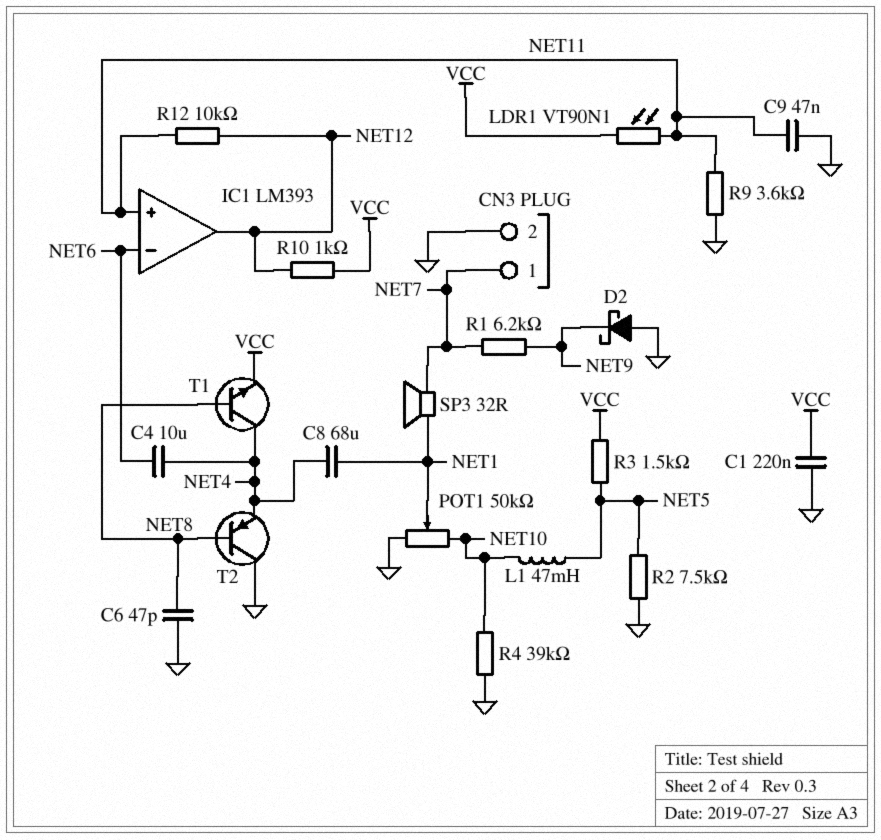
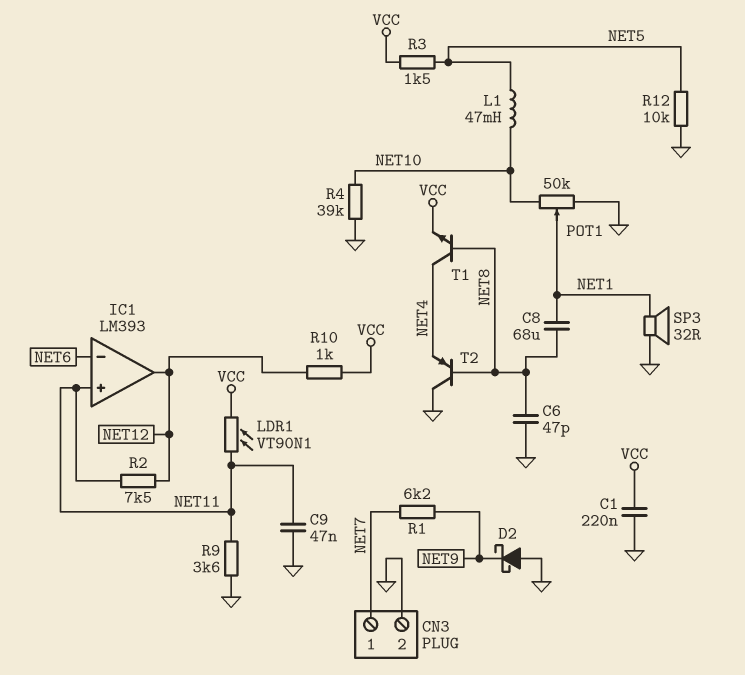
C4: 10uF (NET4, NET6) -> none
C8: 68uF (NET1, NET4) -> 68uF (NET1, NET8)
R2: 7.5k (GND, NET5) -> 7.5k (NET11, NET12)
R12: 10k (NET11, NET12) -> 10k (GND, NET5)
SP3: speaker 32R (NET1, NET7) -> speaker 32R (GND, NET1)

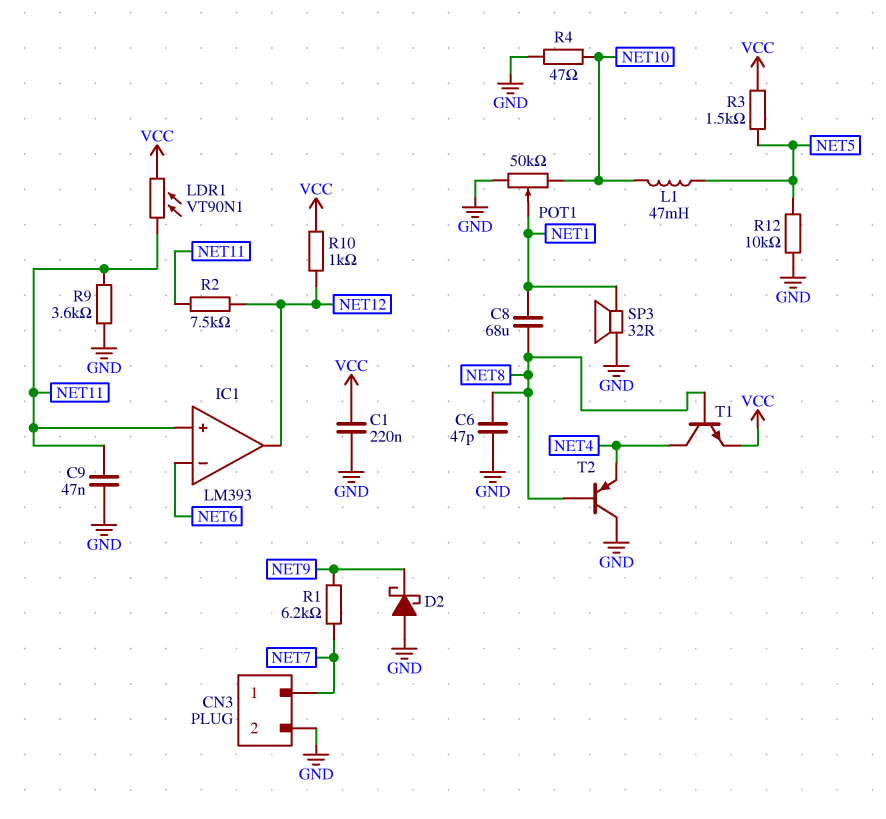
R4: 39k (GND, NET10) -> 47 (GND, NET10)

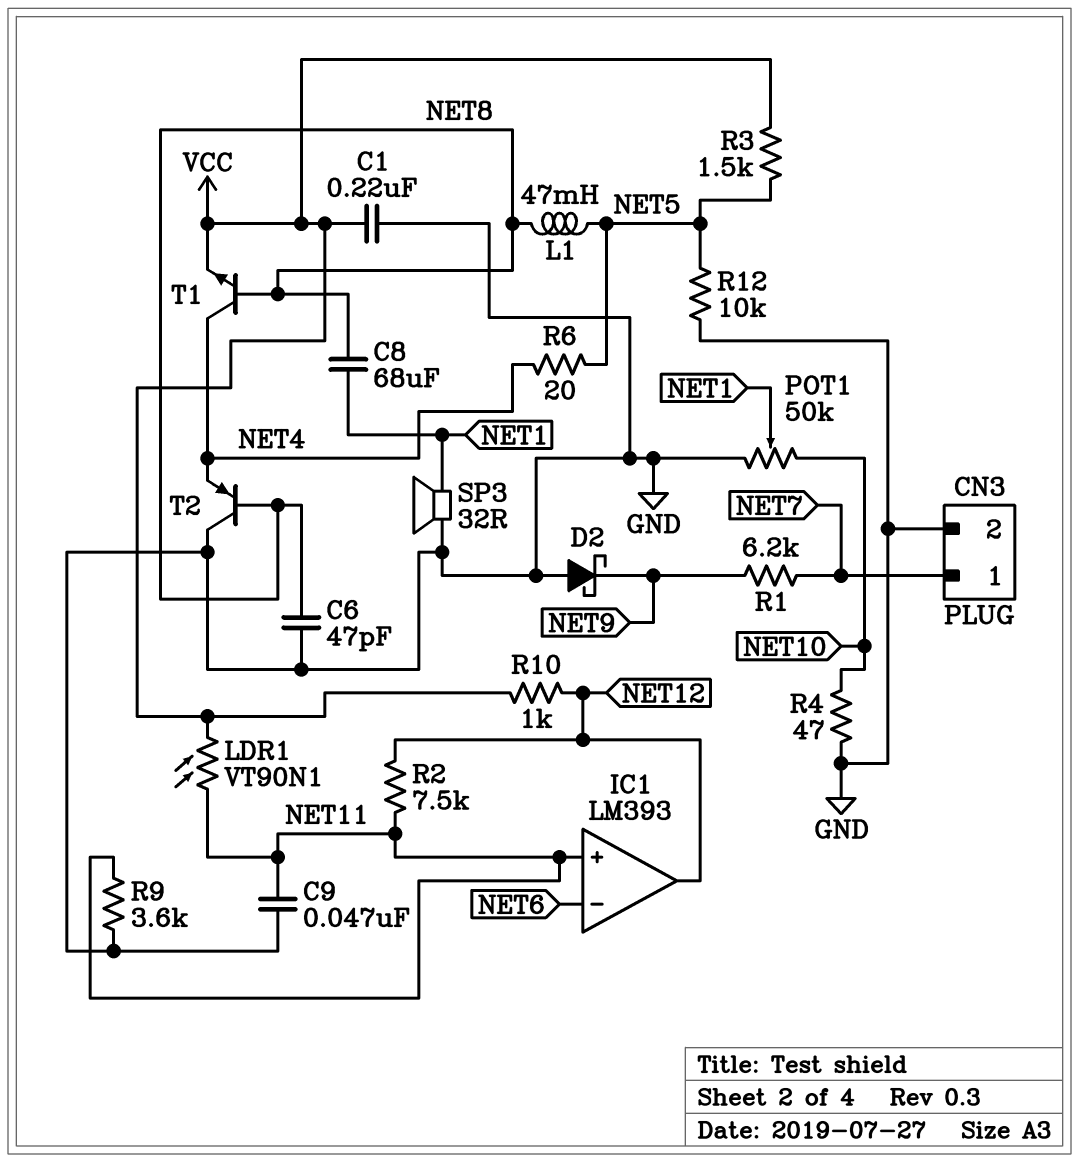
L1: 47mH (NET5, NET10) -> 47mH (NET5, NET8)
R6: none -> 20 (NET4, NET5)

